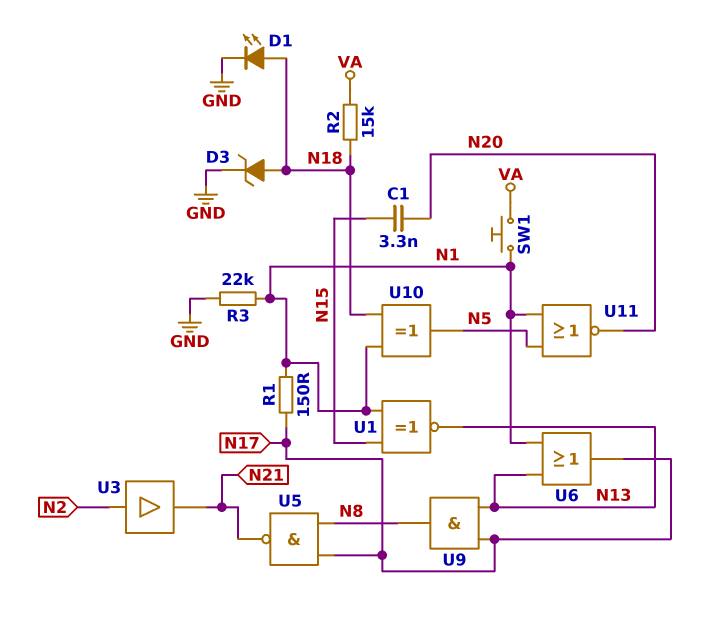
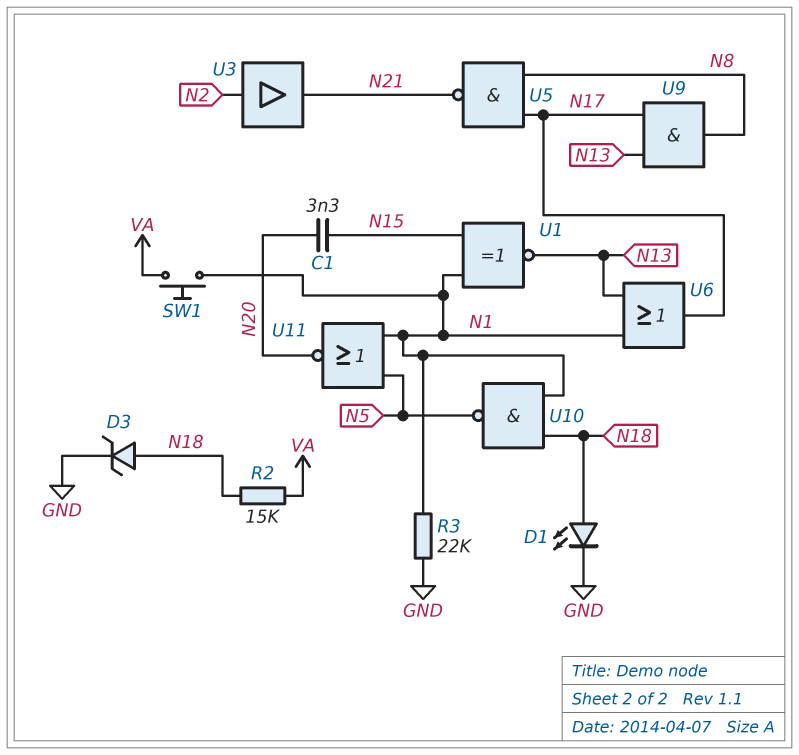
R1: 150 (N1, N17) -> none
U10: XOR (in N1, in N18, out N5) -> NAND (in N1, in N18, out N5)

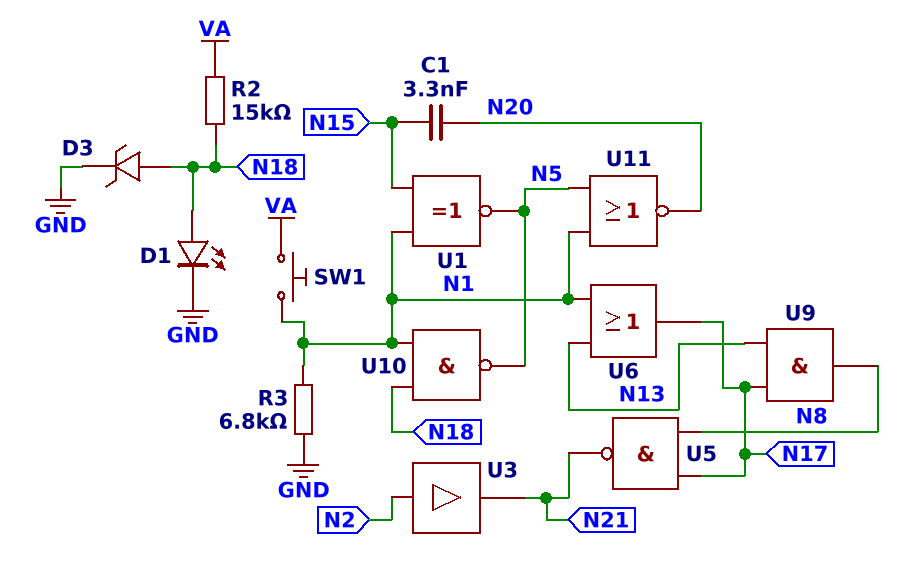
R3: 22k (GND, N1) -> 6.8k (GND, N1)
U1: XNOR (in N1, in N15, out N13) -> XNOR (in N1, in N15, out N5)

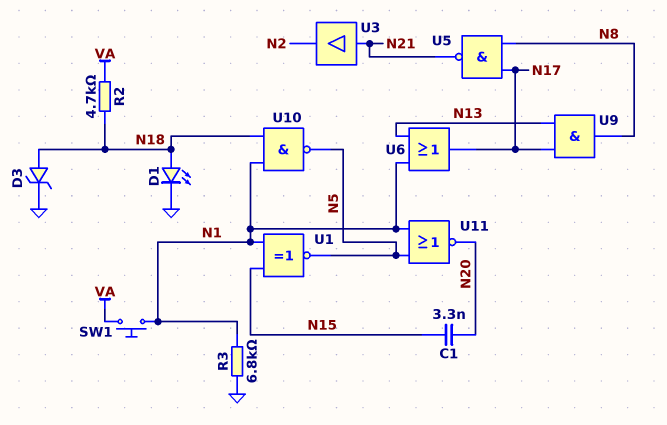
R2: 15k (N18, VA) -> 4.7k (N18, VA)
U3: buffer (in N2, out N21) -> buffer (in N21, out N2)

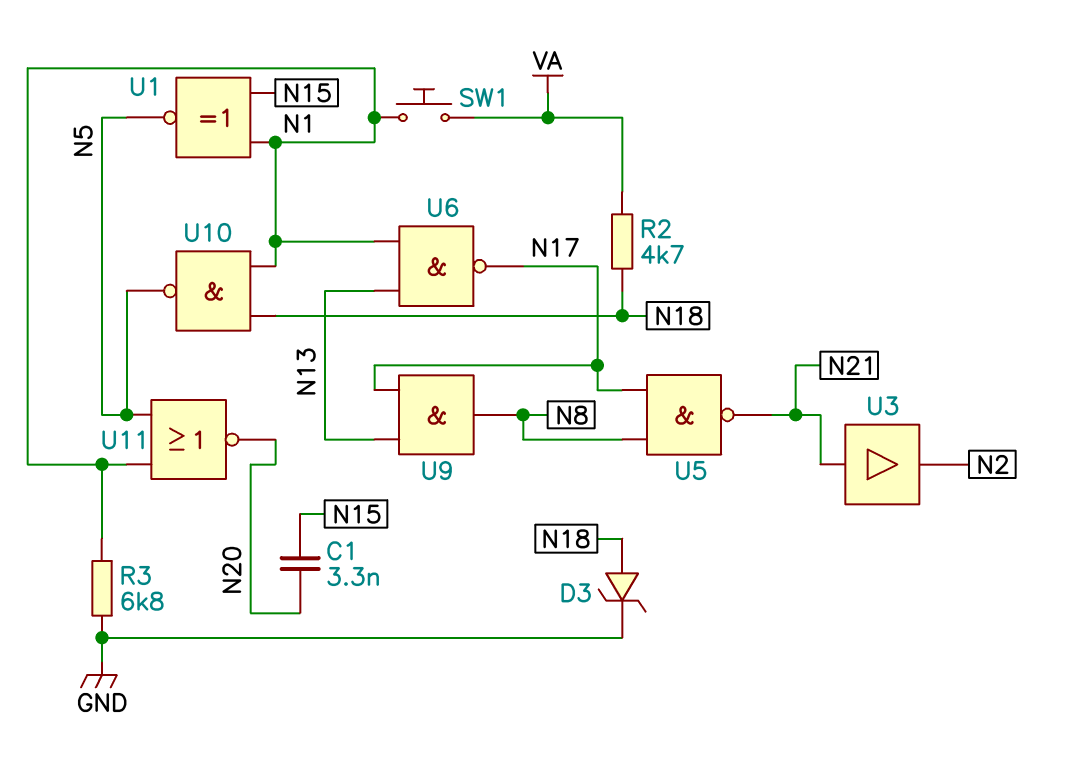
D1: LED (A N18, K GND) -> none
U6: OR (in N1, in N13, out N17) -> NAND (in N1, in N13, out N17)

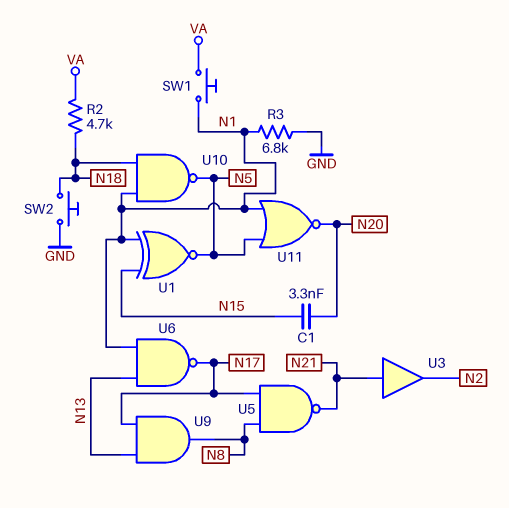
D3: zener (A N18, K GND) -> none
SW2: none -> button (GND, N18)

